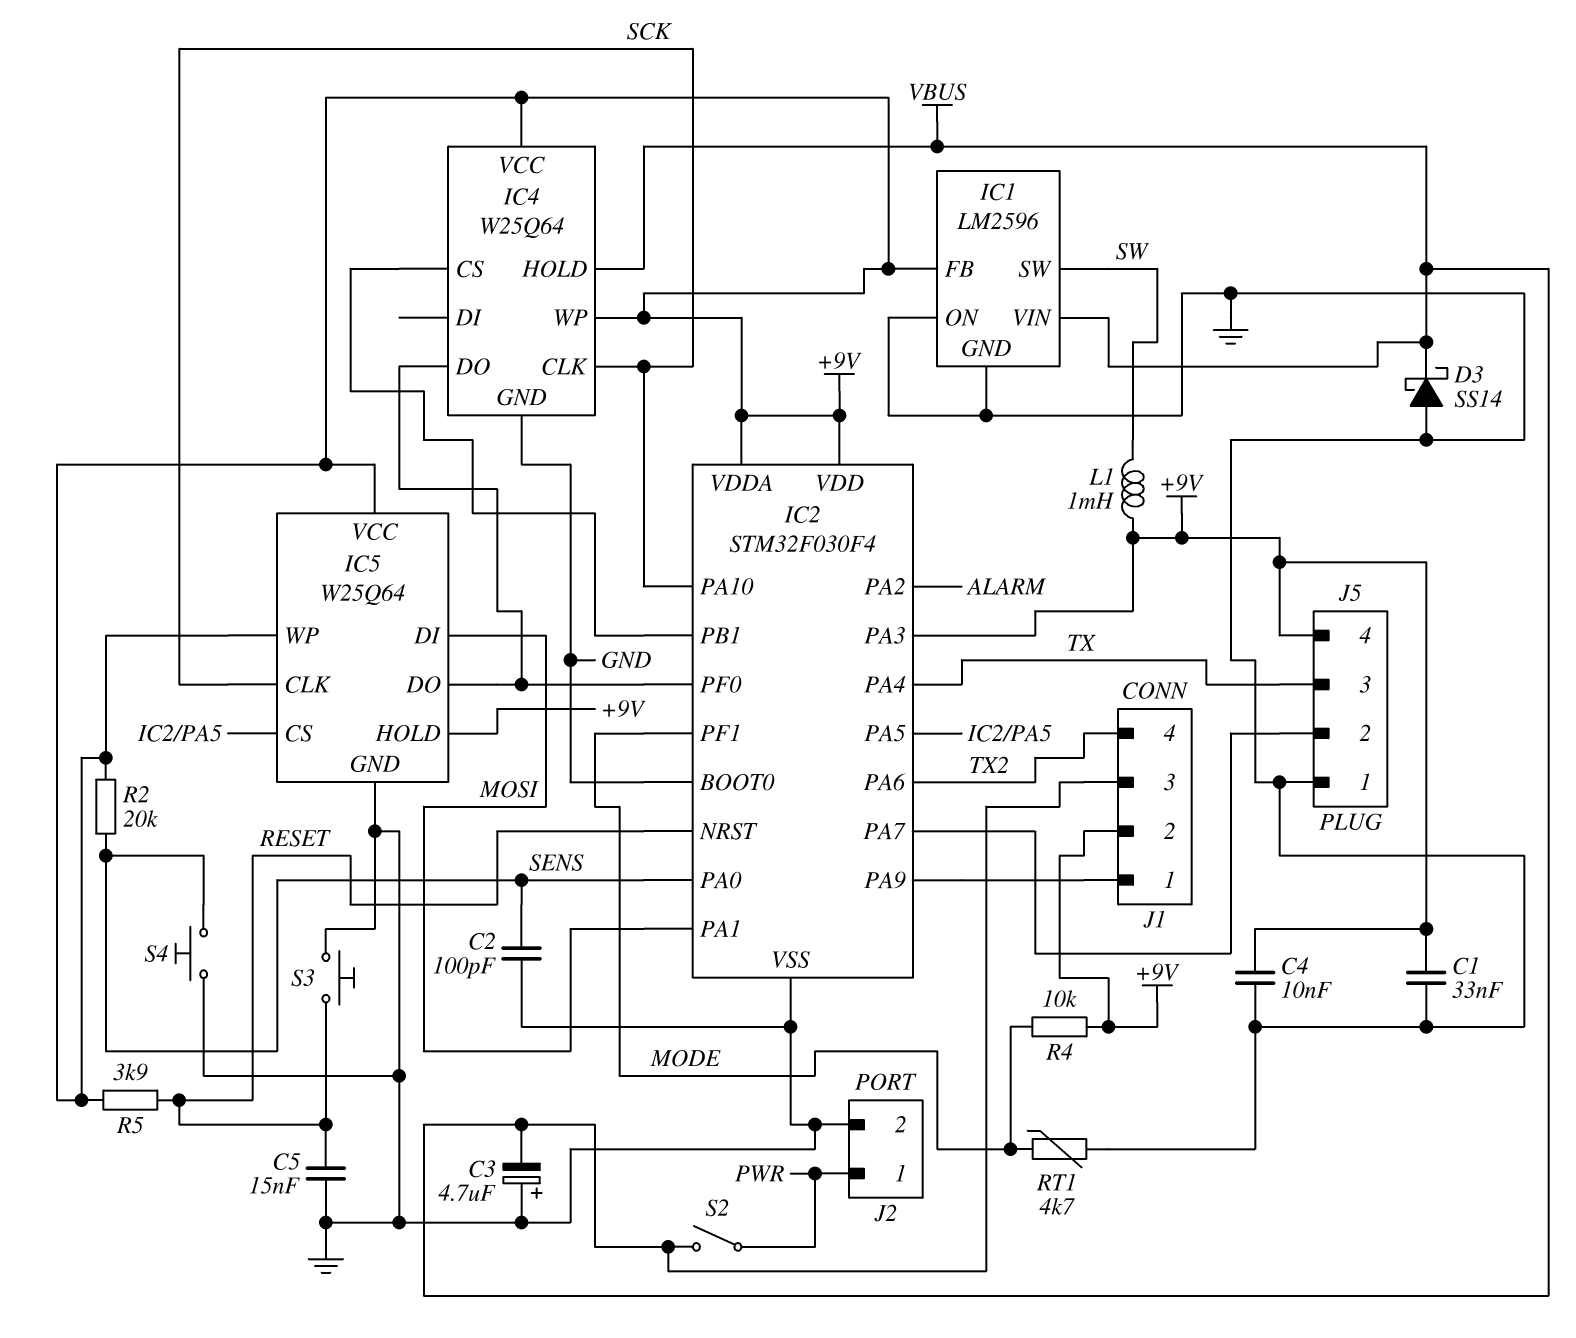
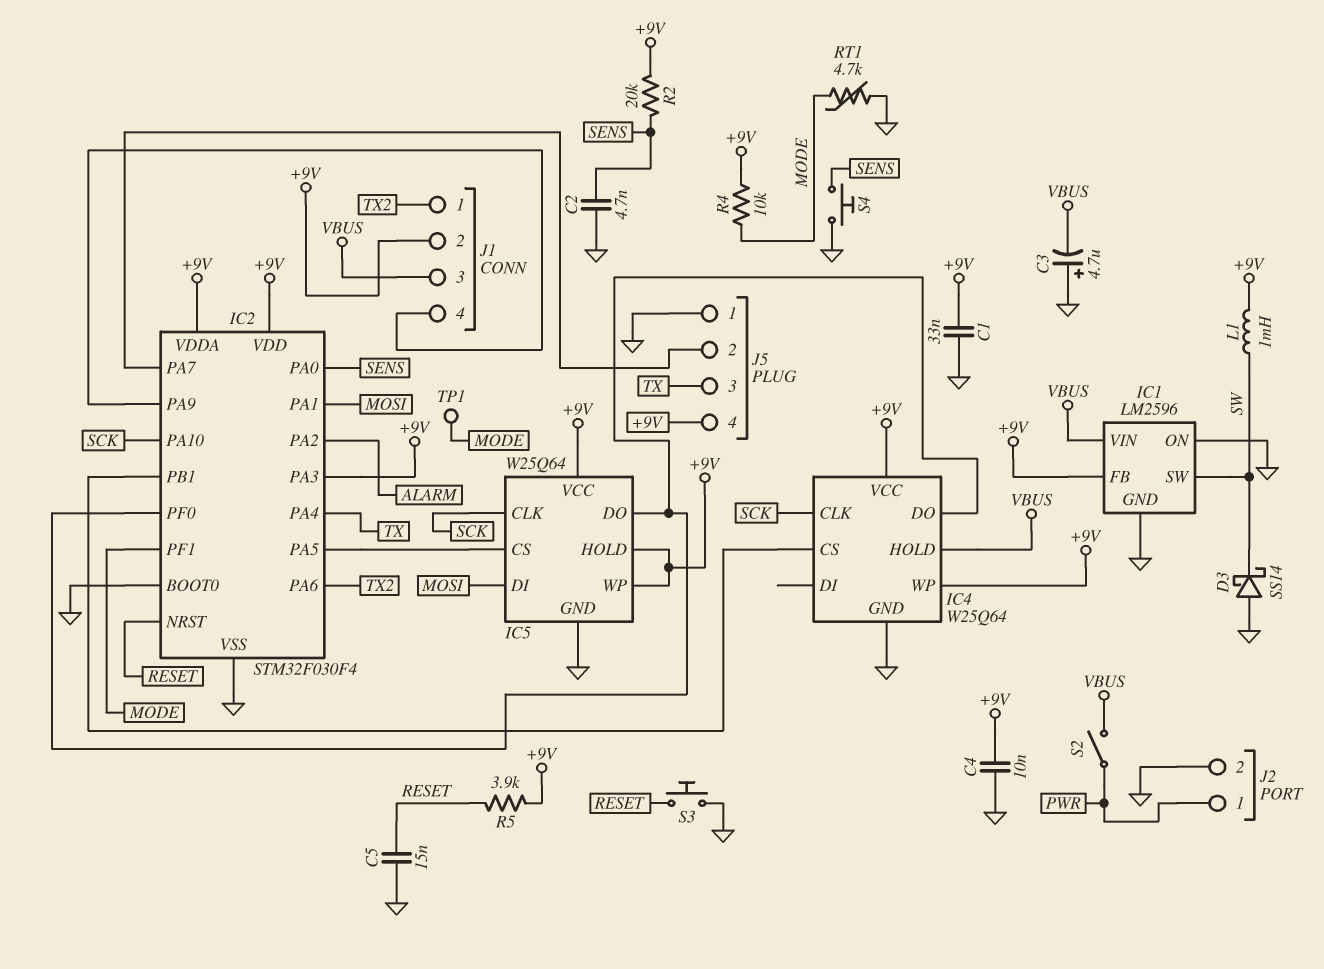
C2: 100pF (GND, SENS) -> 4.7nF (GND, SENS)
D3: schottky SS14 (A GND, K VBUS) -> schottky SS14 (A GND, K SW)
J1 pin 1: IC2/PA9 -> TX2
J1 pin 4: TX2 -> IC2/PA9
TP1: none -> test point (MODE)

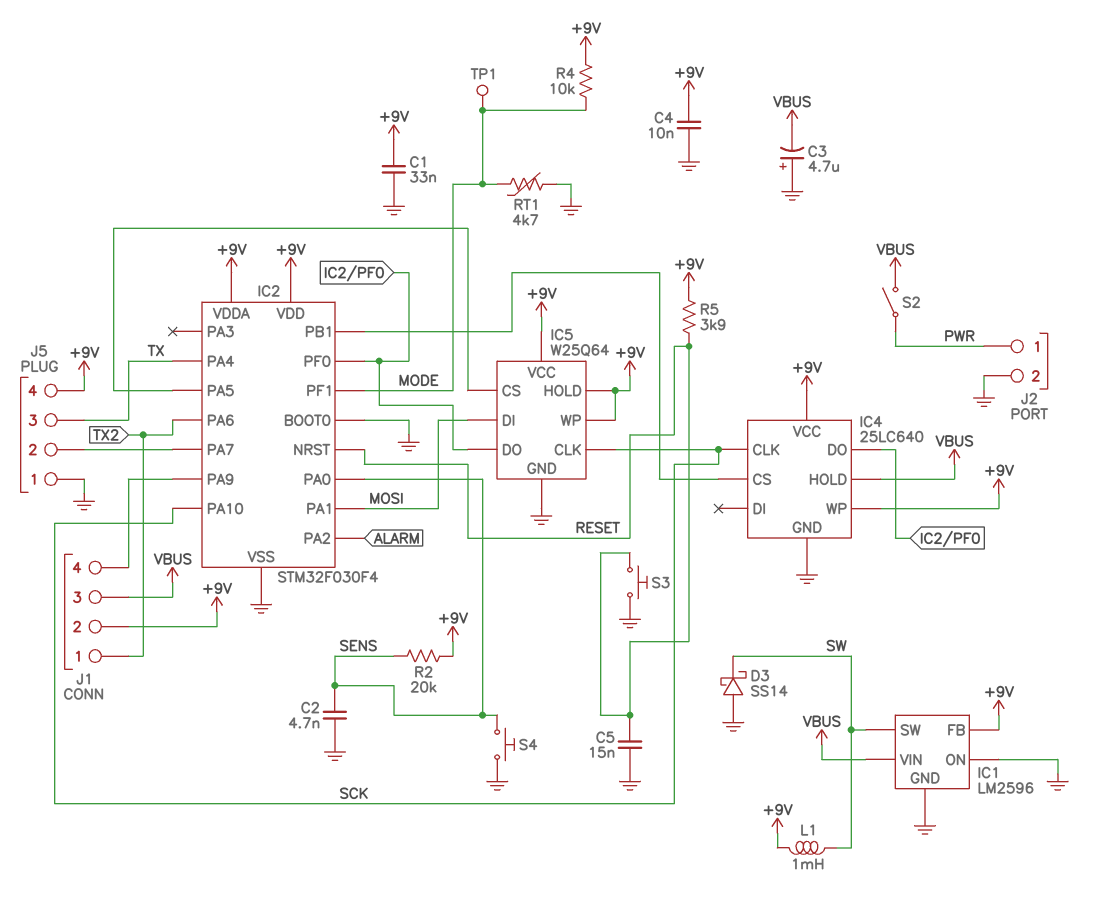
IC2 pin PA3: +9V -> none
IC4: W25Q64 -> 25LC640

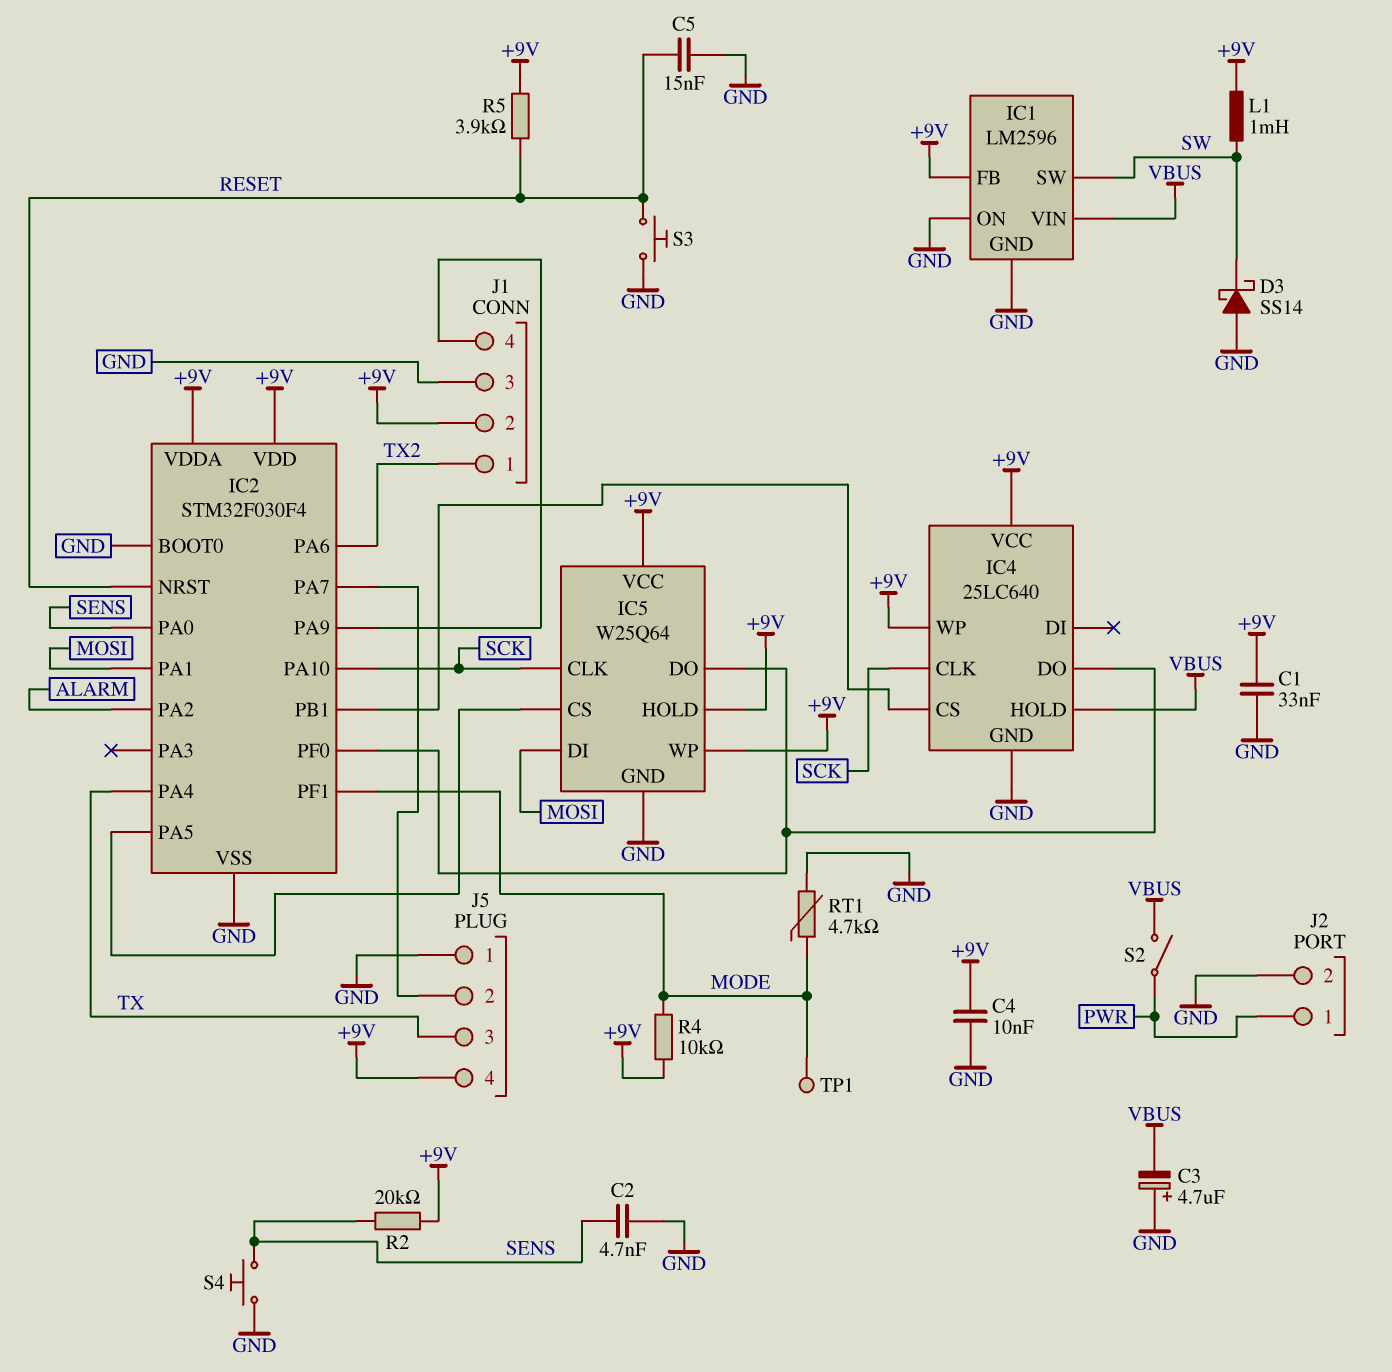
J1 pin 3: VBUS -> GND

